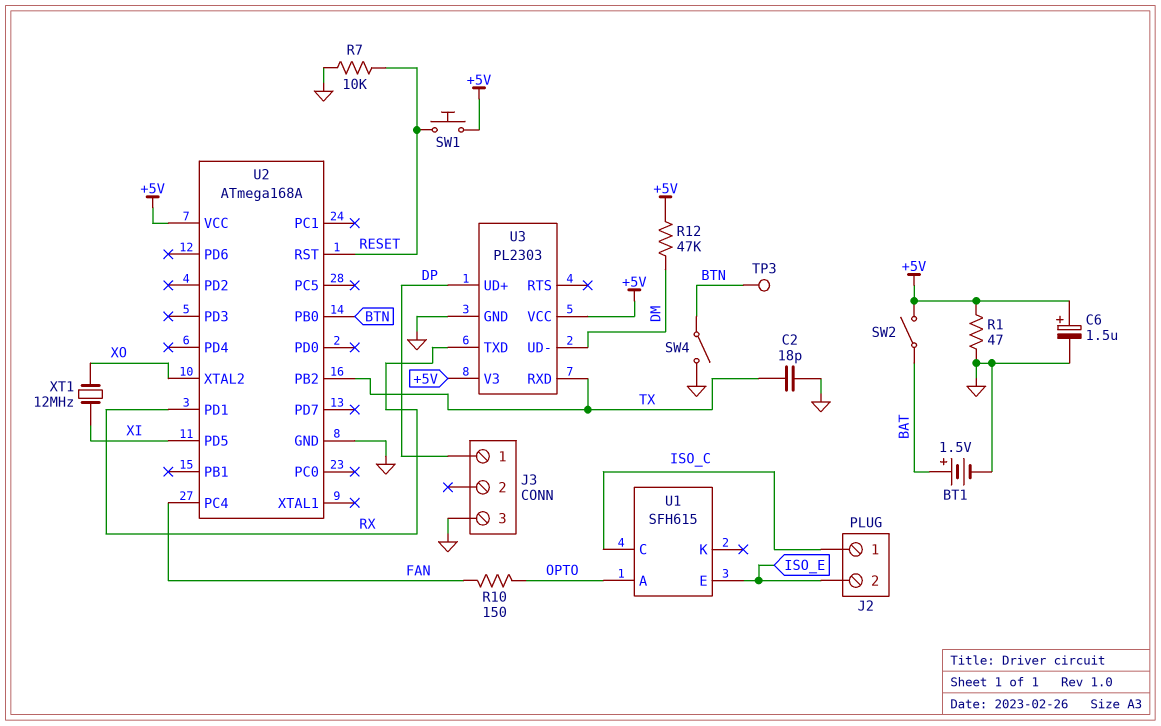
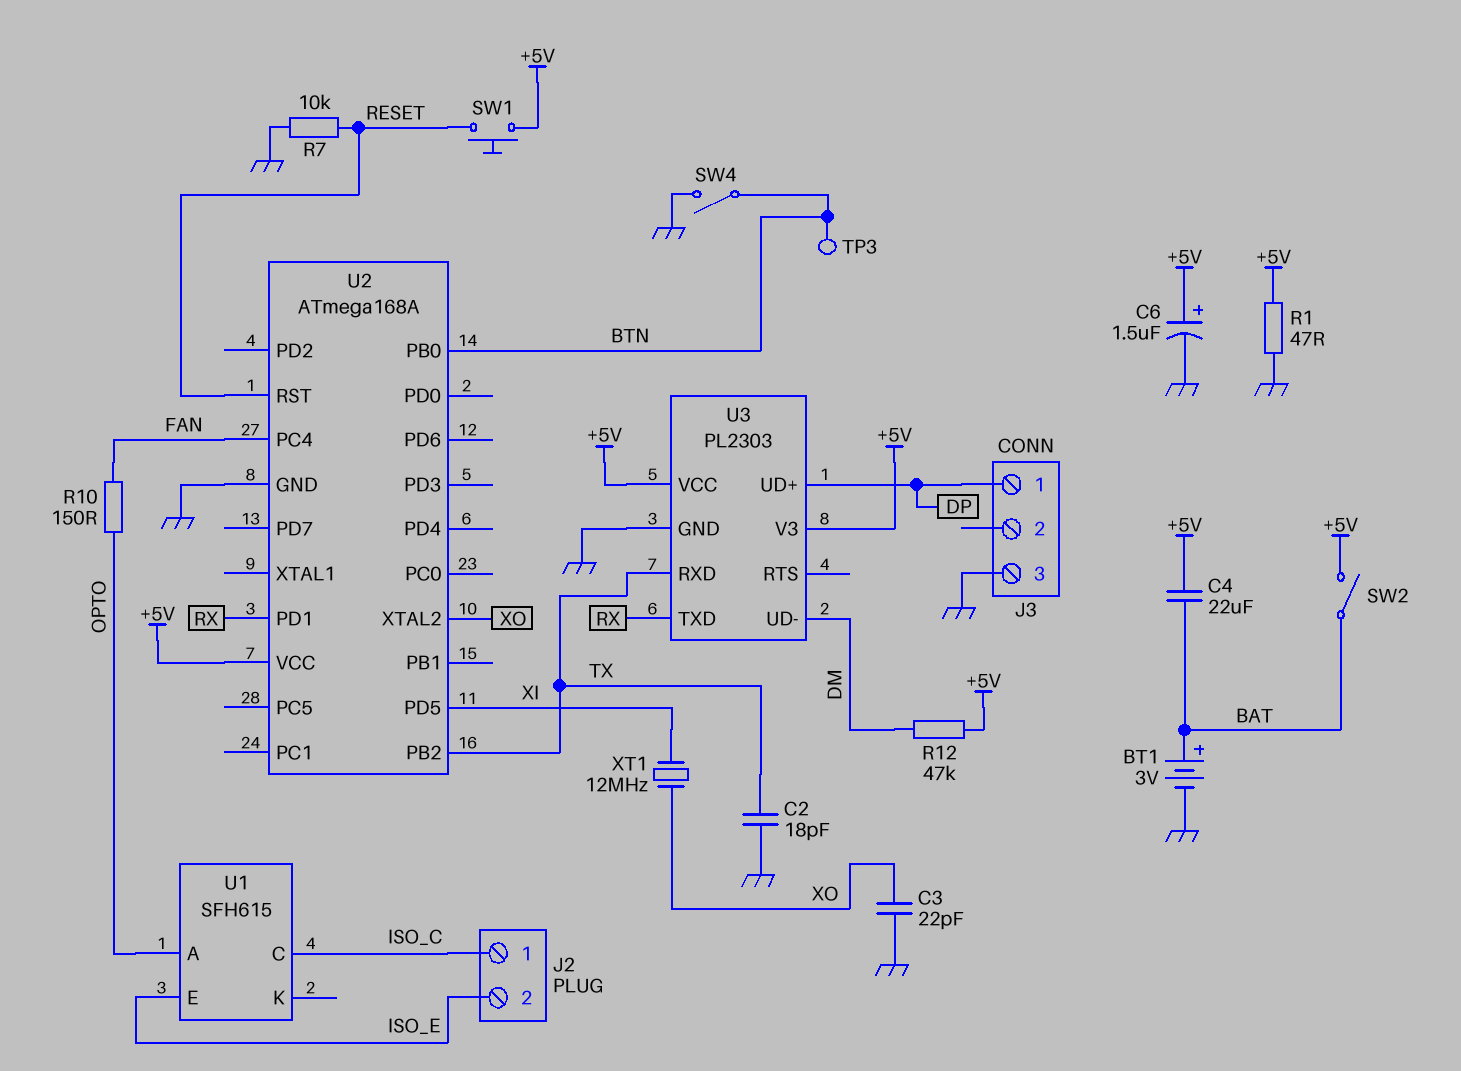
BT1: 1.5V (plus BAT, minus GND) -> 3V (plus BAT, minus GND)
C3: none -> 22pF (GND, XO)
C4: none -> 22uF (+5V, BAT)

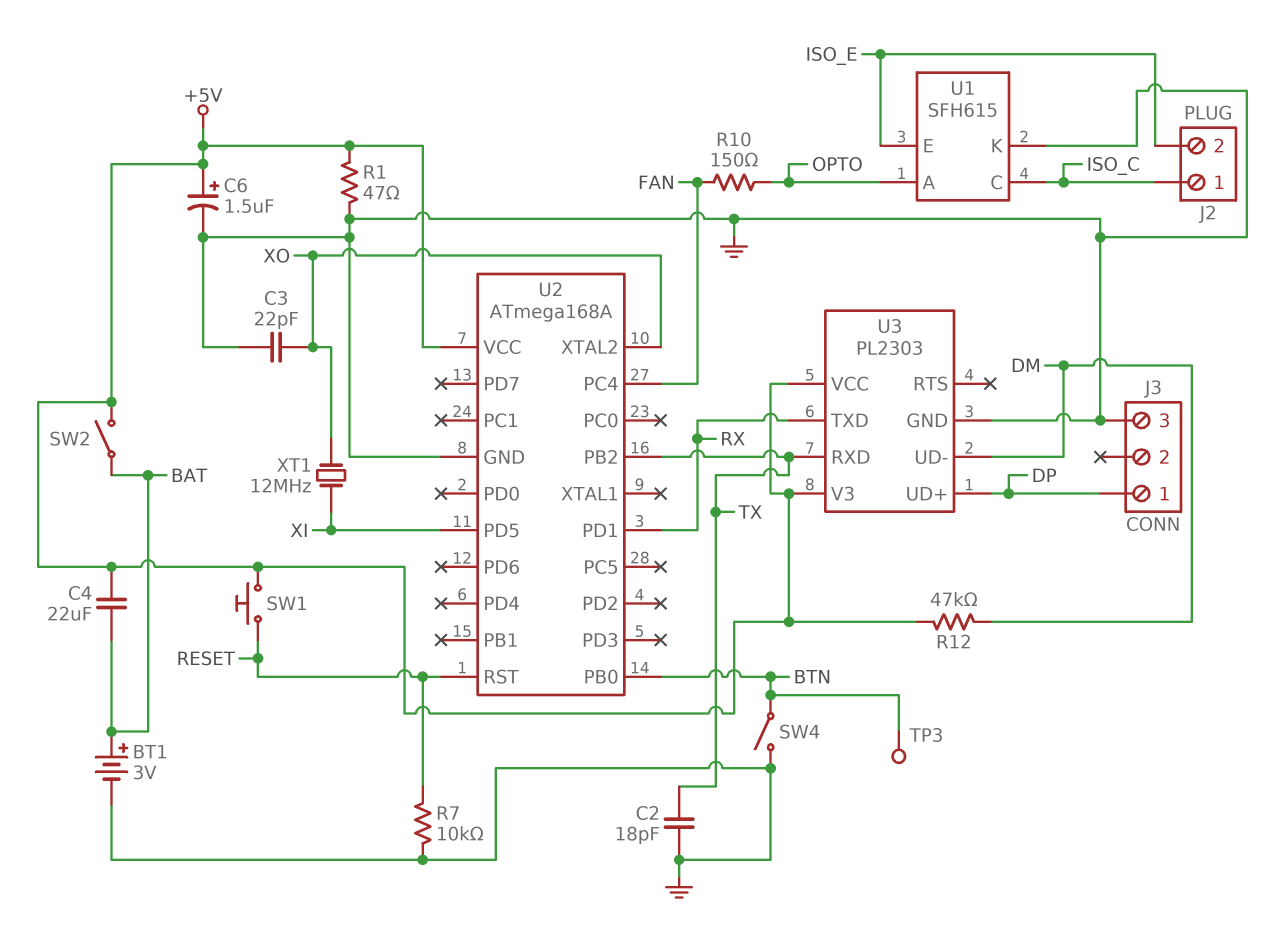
U1 pin K: none -> GND

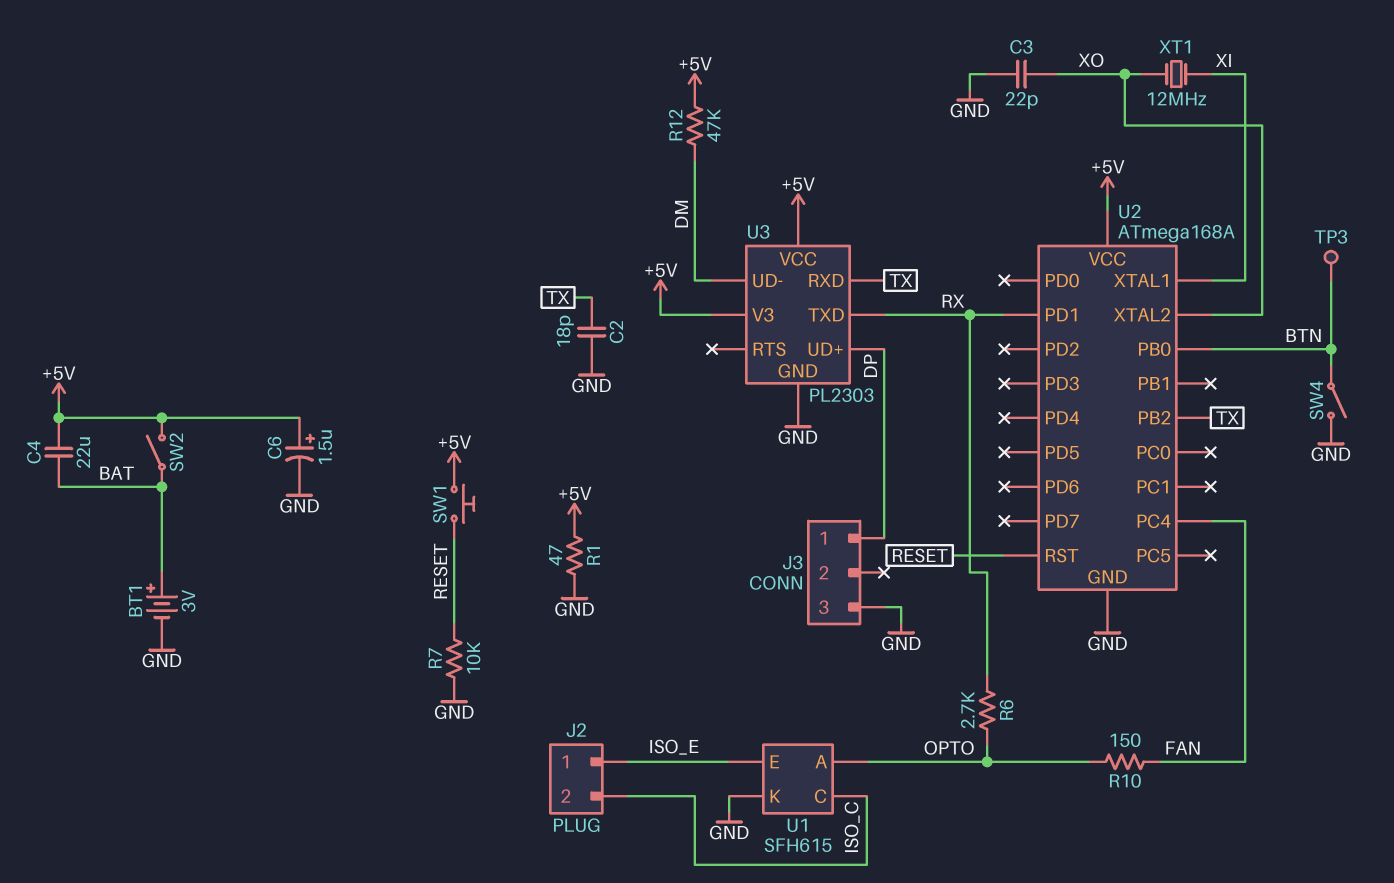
J2 pin 1: ISO_C -> ISO_E
J2 pin 2: ISO_E -> ISO_C
R6: none -> 2.7k (OPTO, RX)
U2 pin PD5: XI -> none
U2 pin XTAL1: none -> XI

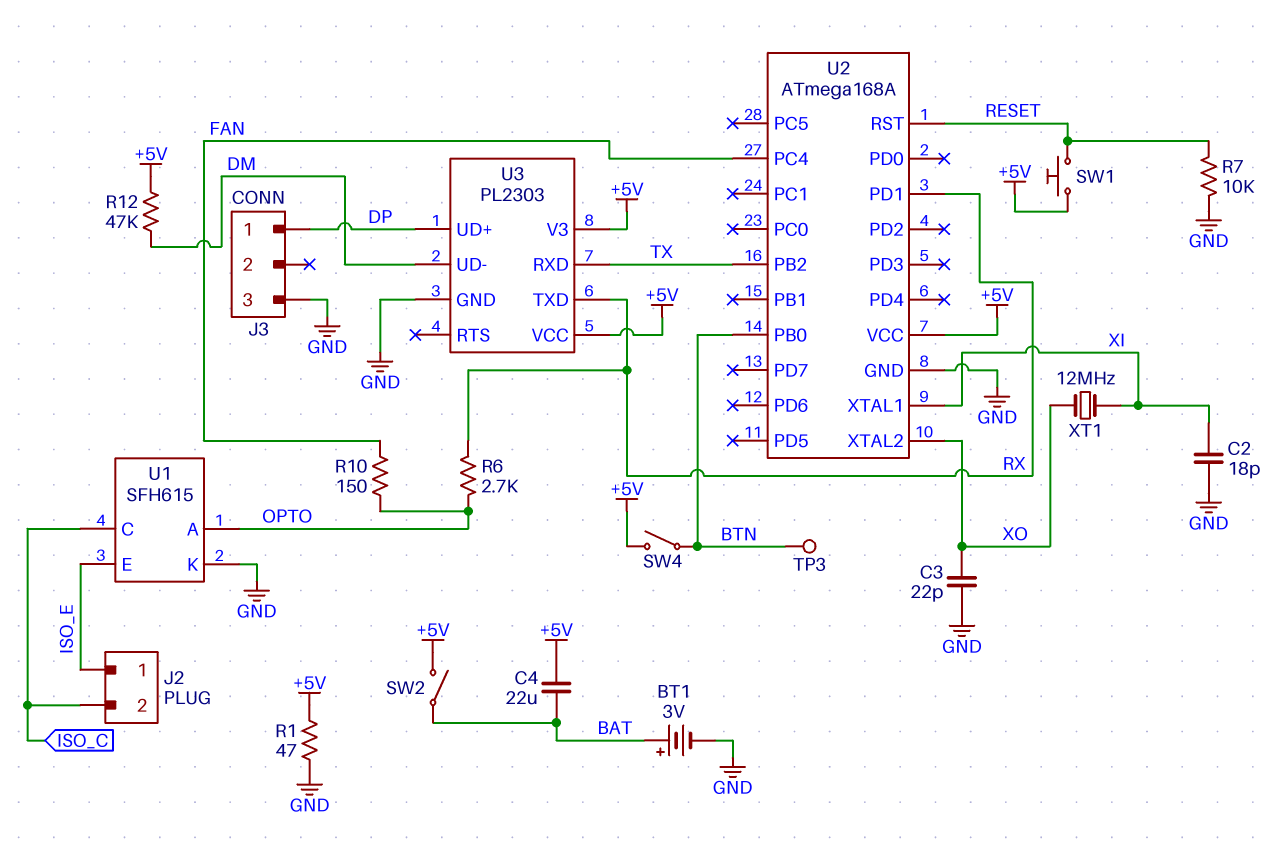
C2: 18pF (GND, TX) -> 18pF (GND, XI)
C6: 1.5uF (plus +5V, minus GND) -> none
SW4: switch (BTN, GND) -> switch (+5V, BTN)

